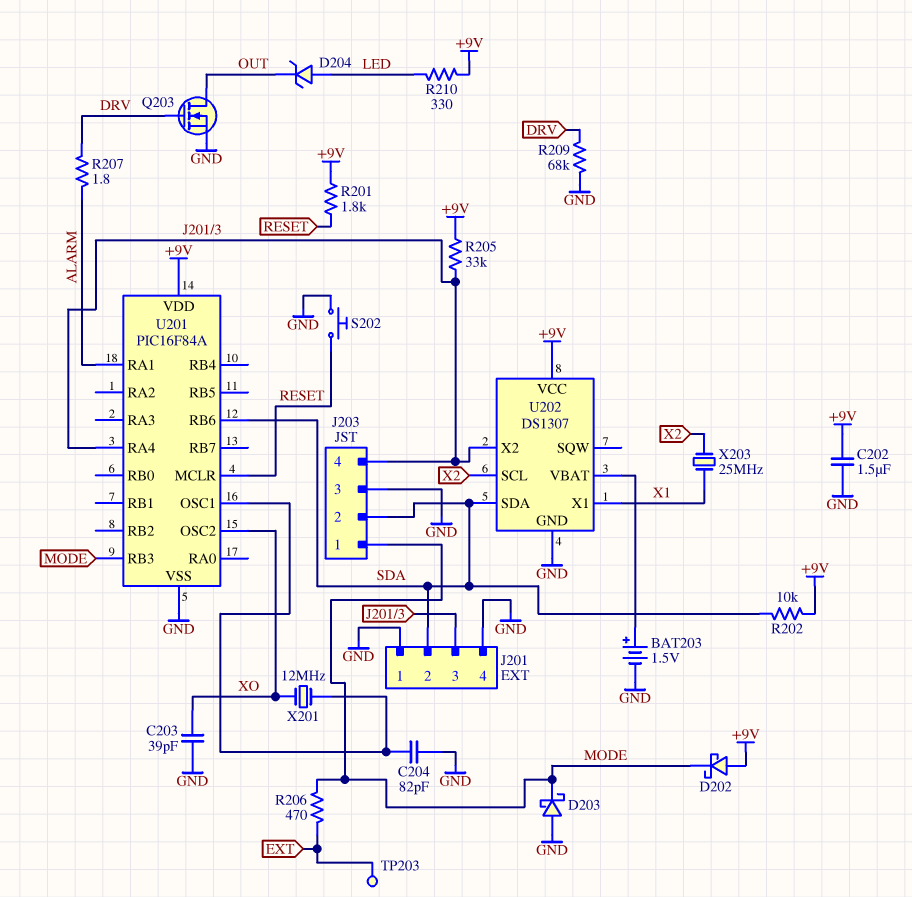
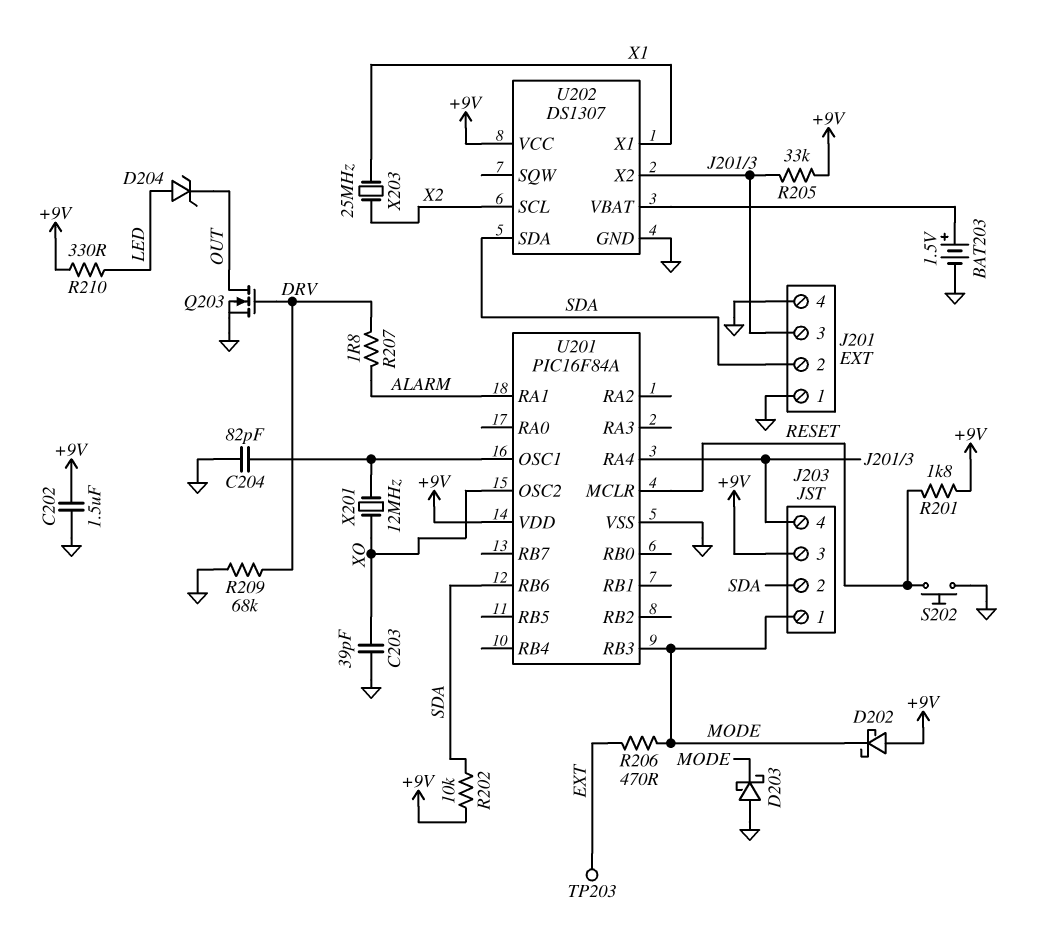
J203 pin 3: GND -> +9V

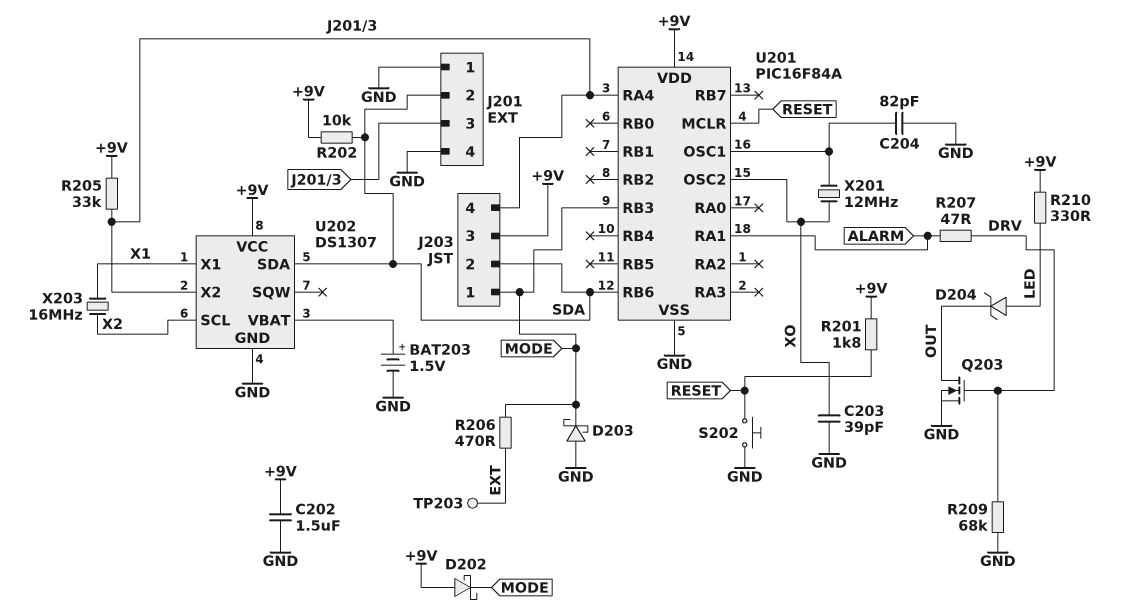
R207: 1.8 (ALARM, DRV) -> 47 (ALARM, DRV)
X203: 25MHz (X1, X2) -> 16MHz (X1, X2)

